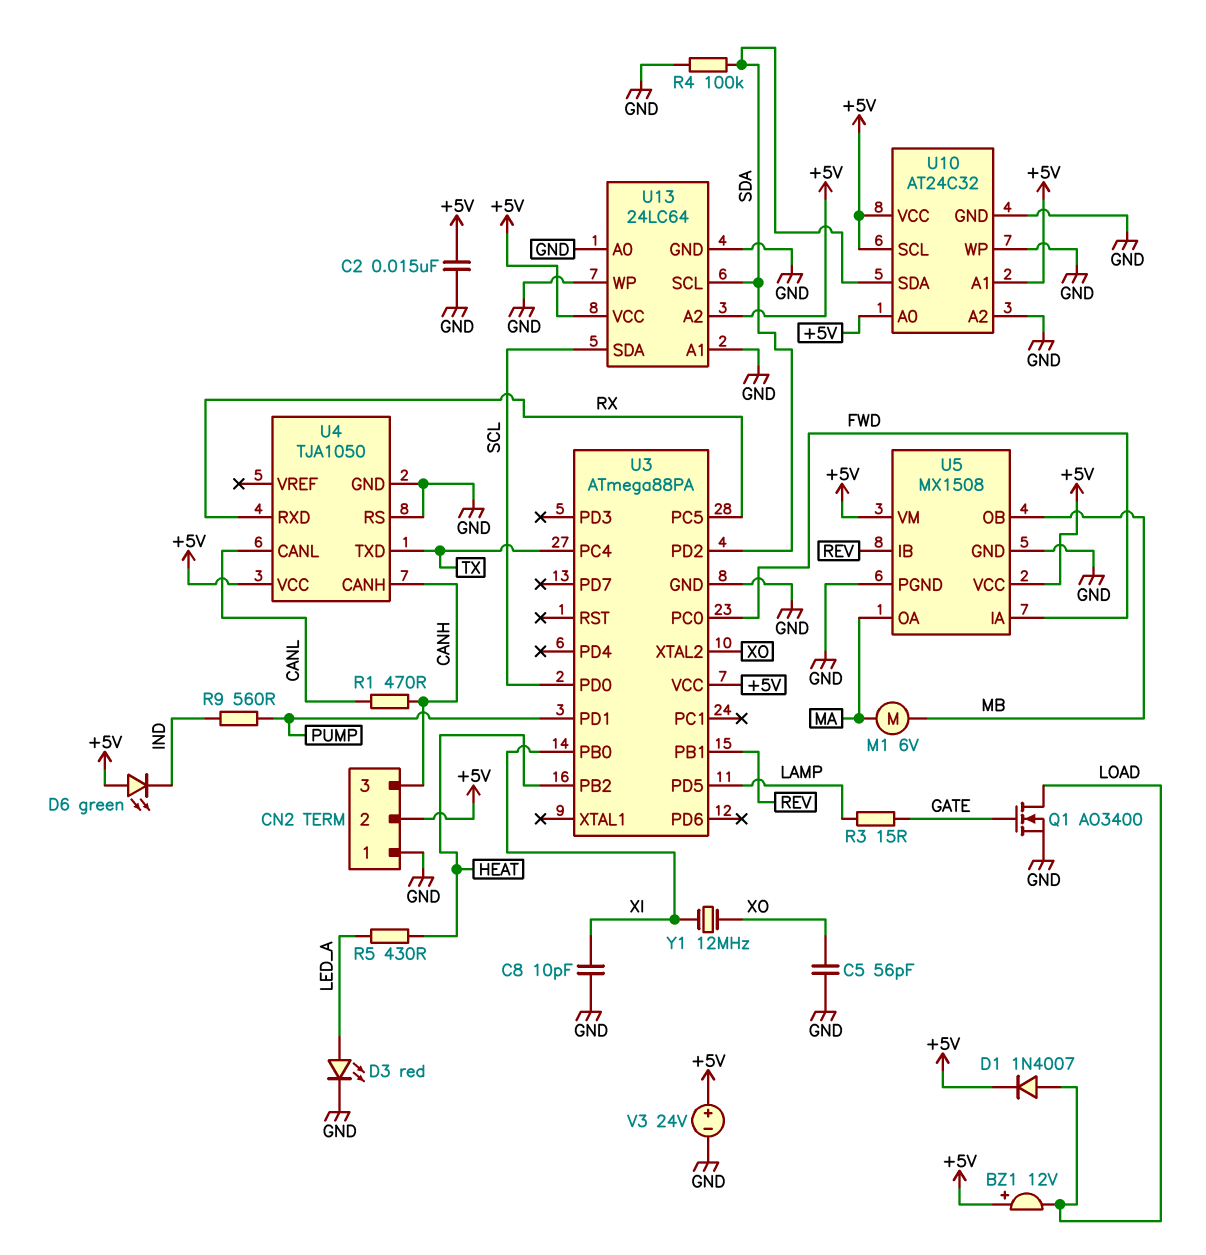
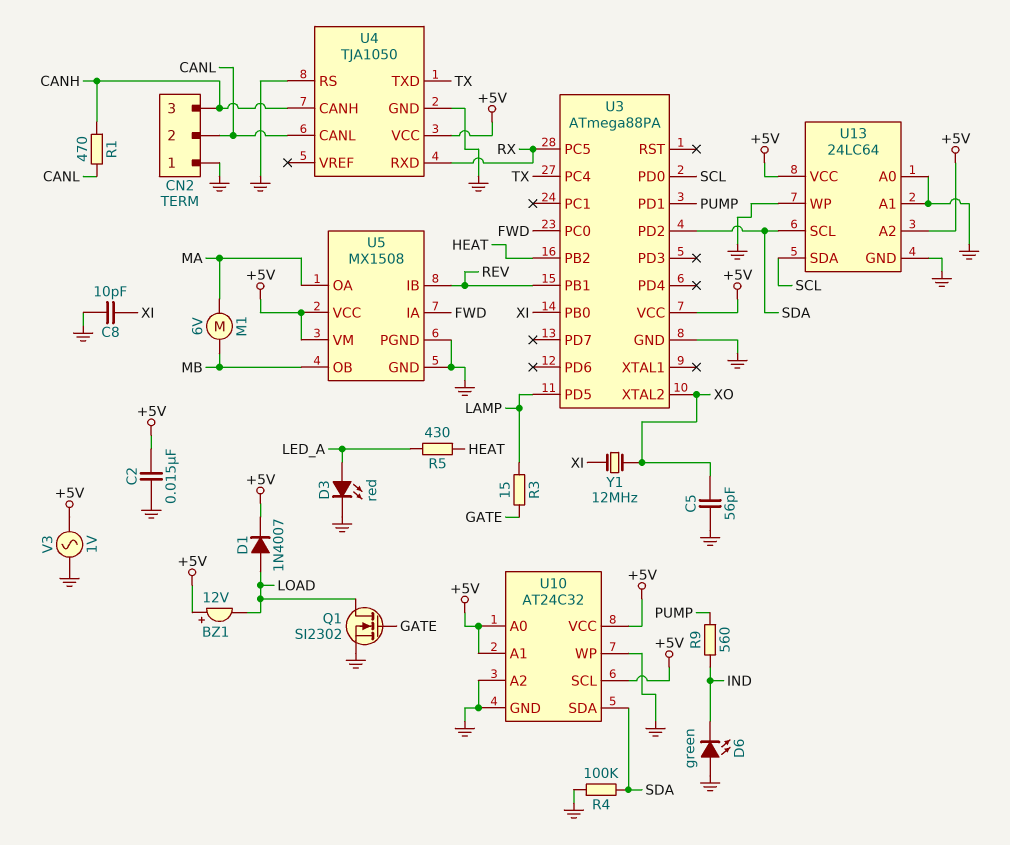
CN2 pin 2: +5V -> CANL
D6: LED green (A +5V, K IND) -> LED green (A GND, K IND)
Q1: NMOS AO3400 (G GATE, D LOAD, S GND) -> NMOS SI2302 (G GATE, D LOAD, S GND)
V3: 24V (plus +5V, minus GND) -> AC 1V (+5V, GND)

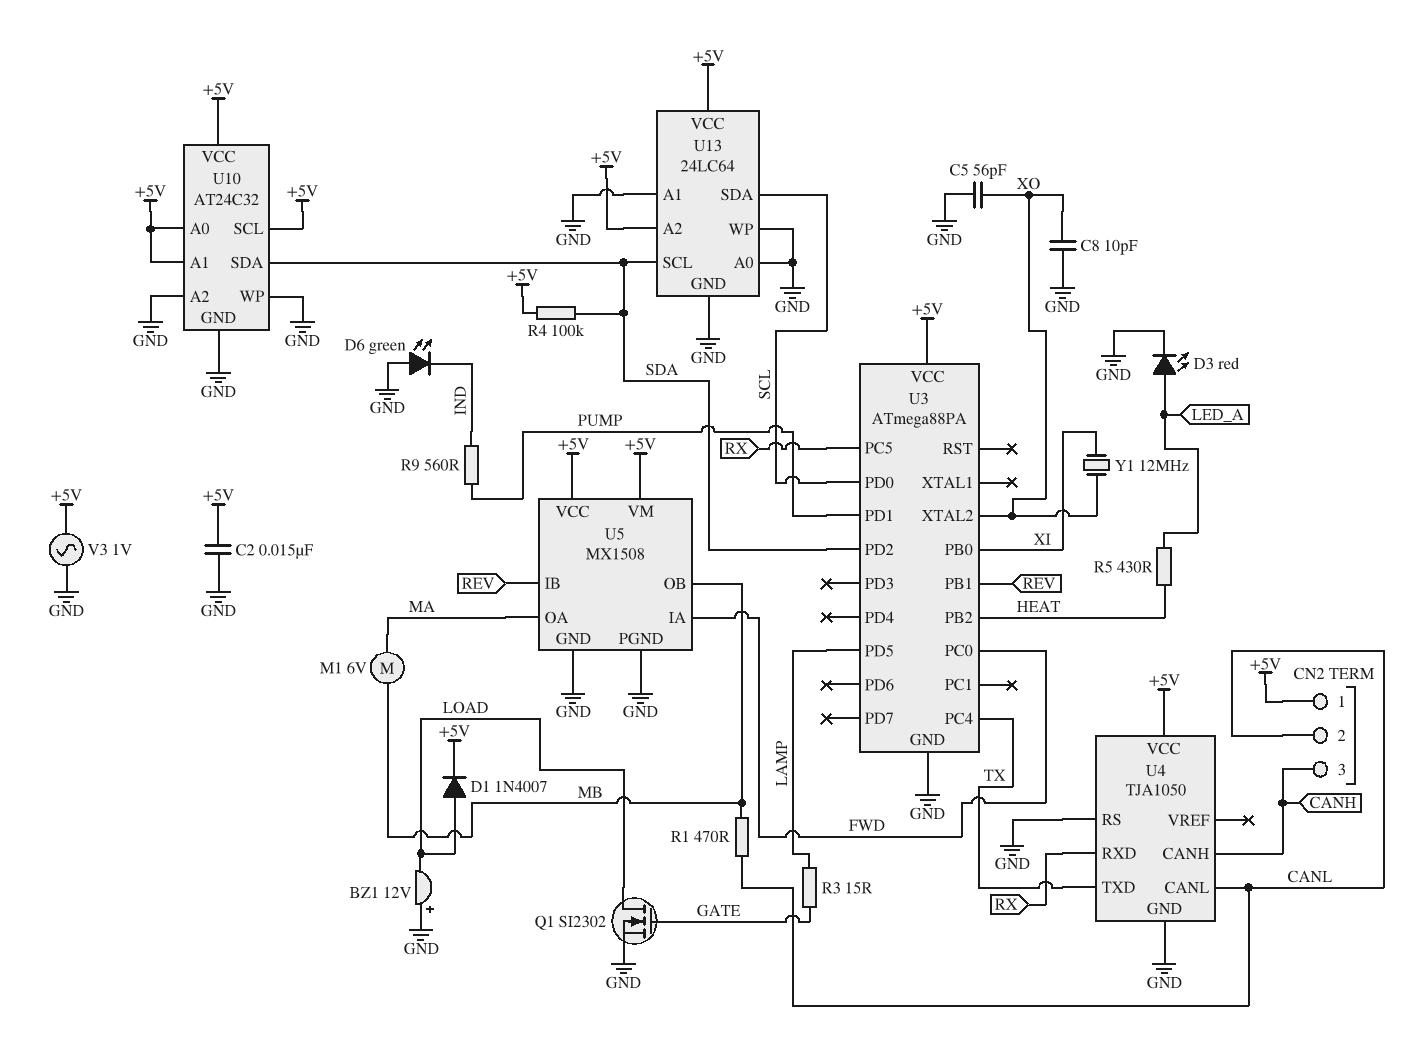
BZ1: buzzer 12V (plus +5V, minus LOAD) -> buzzer 12V (plus GND, minus LOAD)
C8: 10pF (GND, XI) -> 10pF (GND, XO)
CN2 pin 1: GND -> +5V
R1: 470 (CANH, CANL) -> 470 (CANL, MB)
R4: 100k (GND, SDA) -> 100k (+5V, SDA)

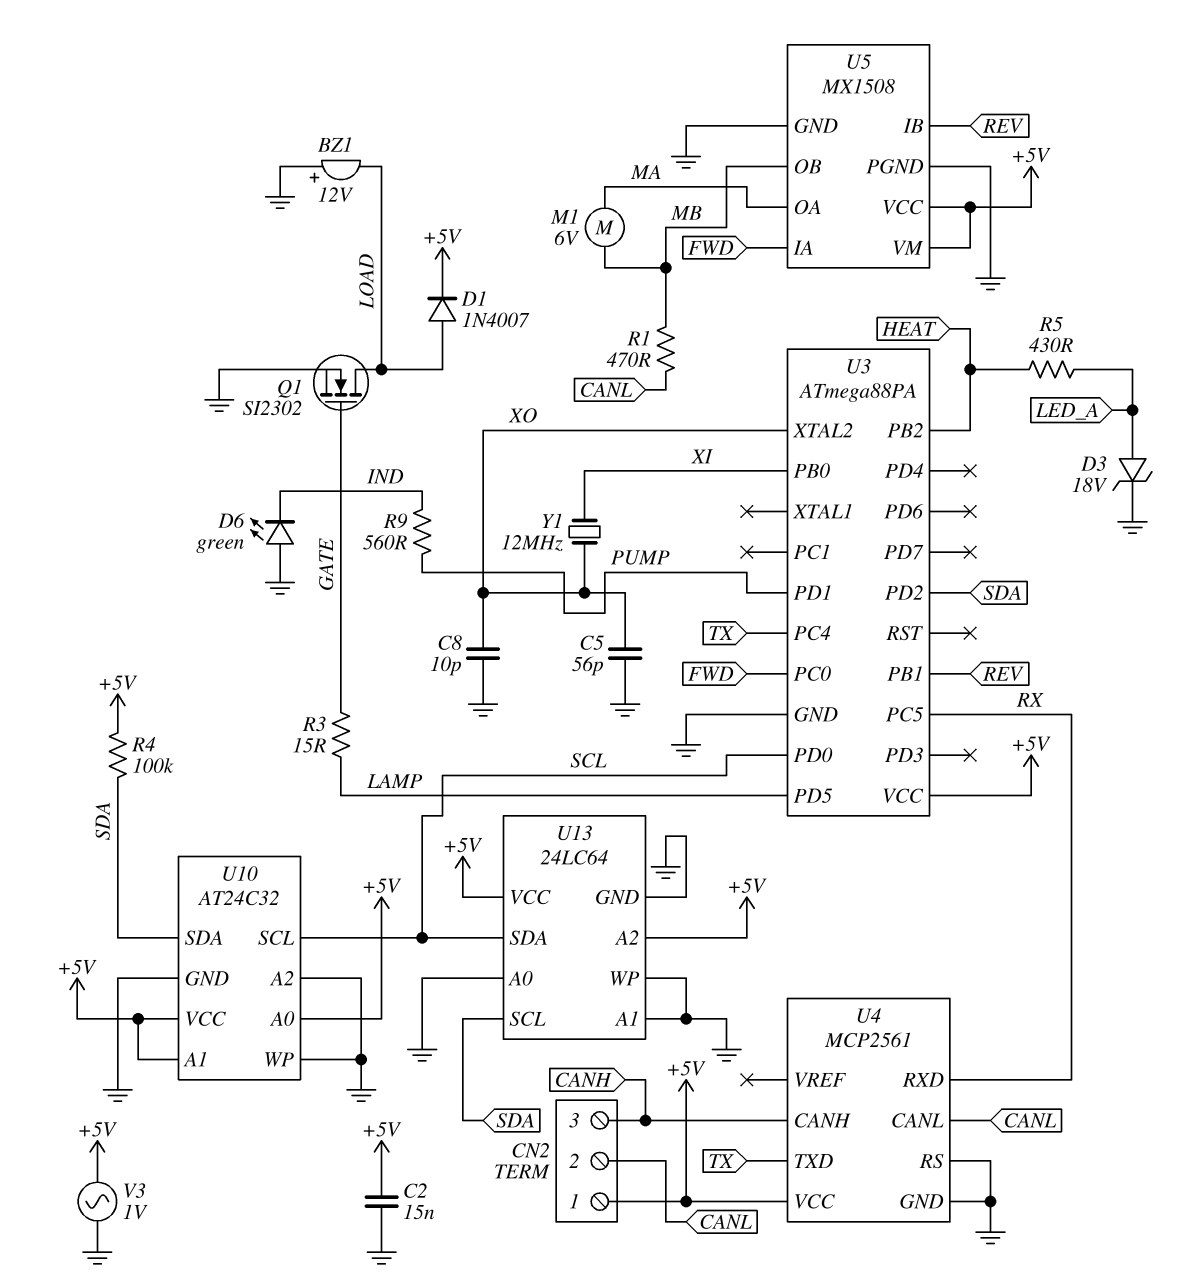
D3: LED red (A LED_A, K GND) -> zener 18V (A LED_A, K GND)
U4: TJA1050 -> MCP2561
U10 pin SCL: +5V -> SCL

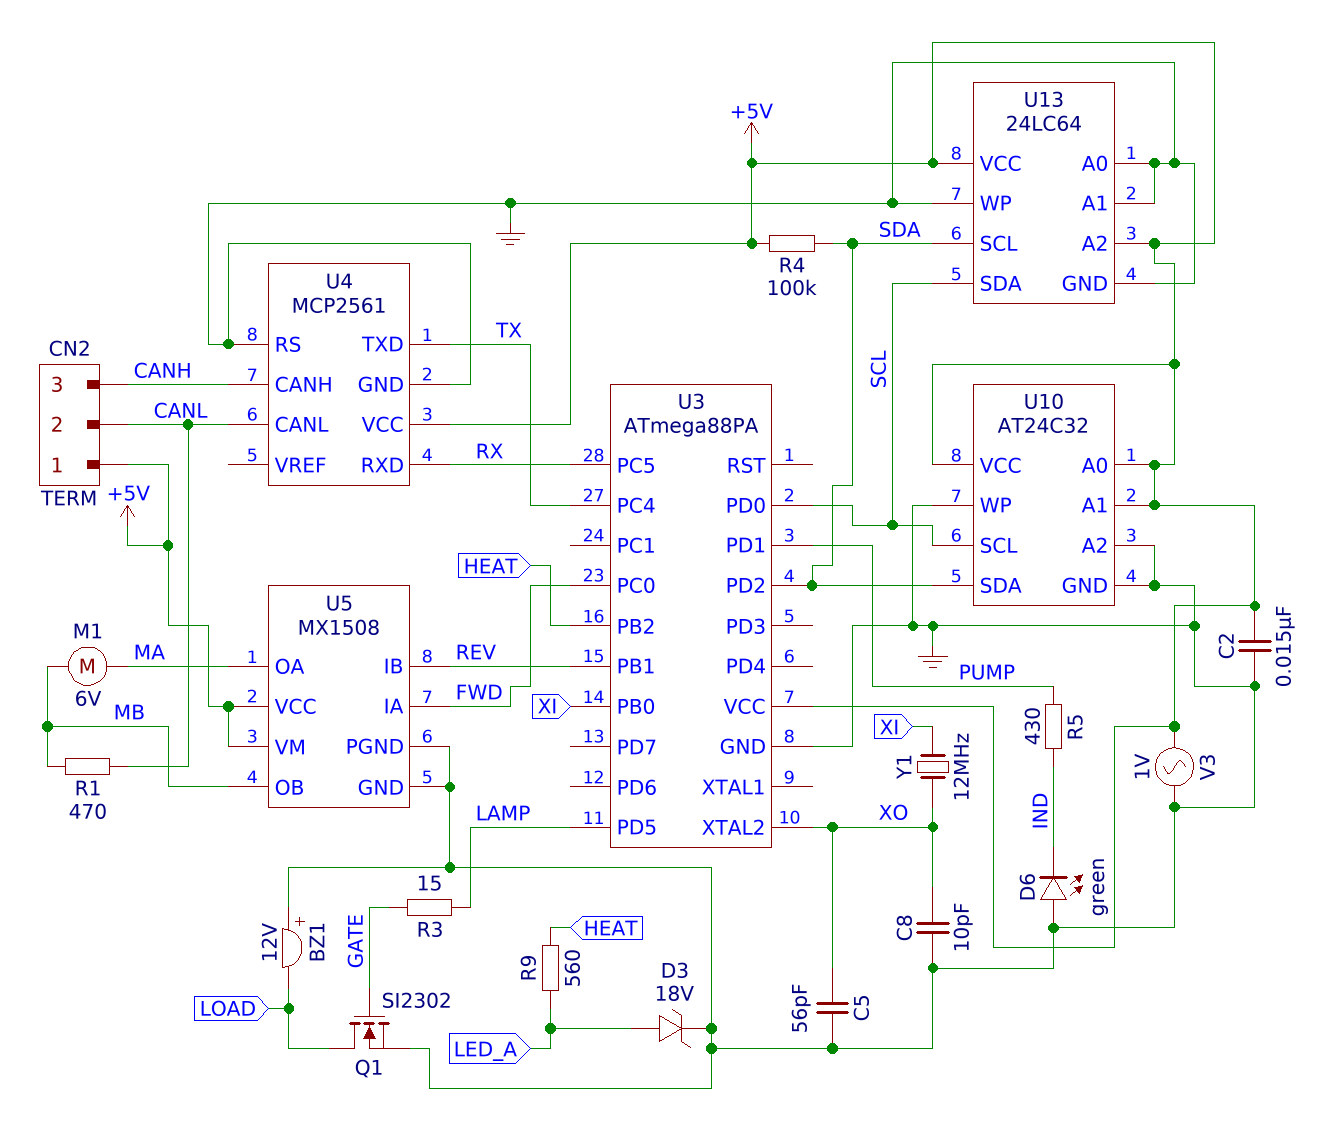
D1: diode 1N4007 (A LOAD, K +5V) -> none
R5: 430 (HEAT, LED_A) -> 430 (IND, PUMP)
R9: 560 (IND, PUMP) -> 560 (HEAT, LED_A)

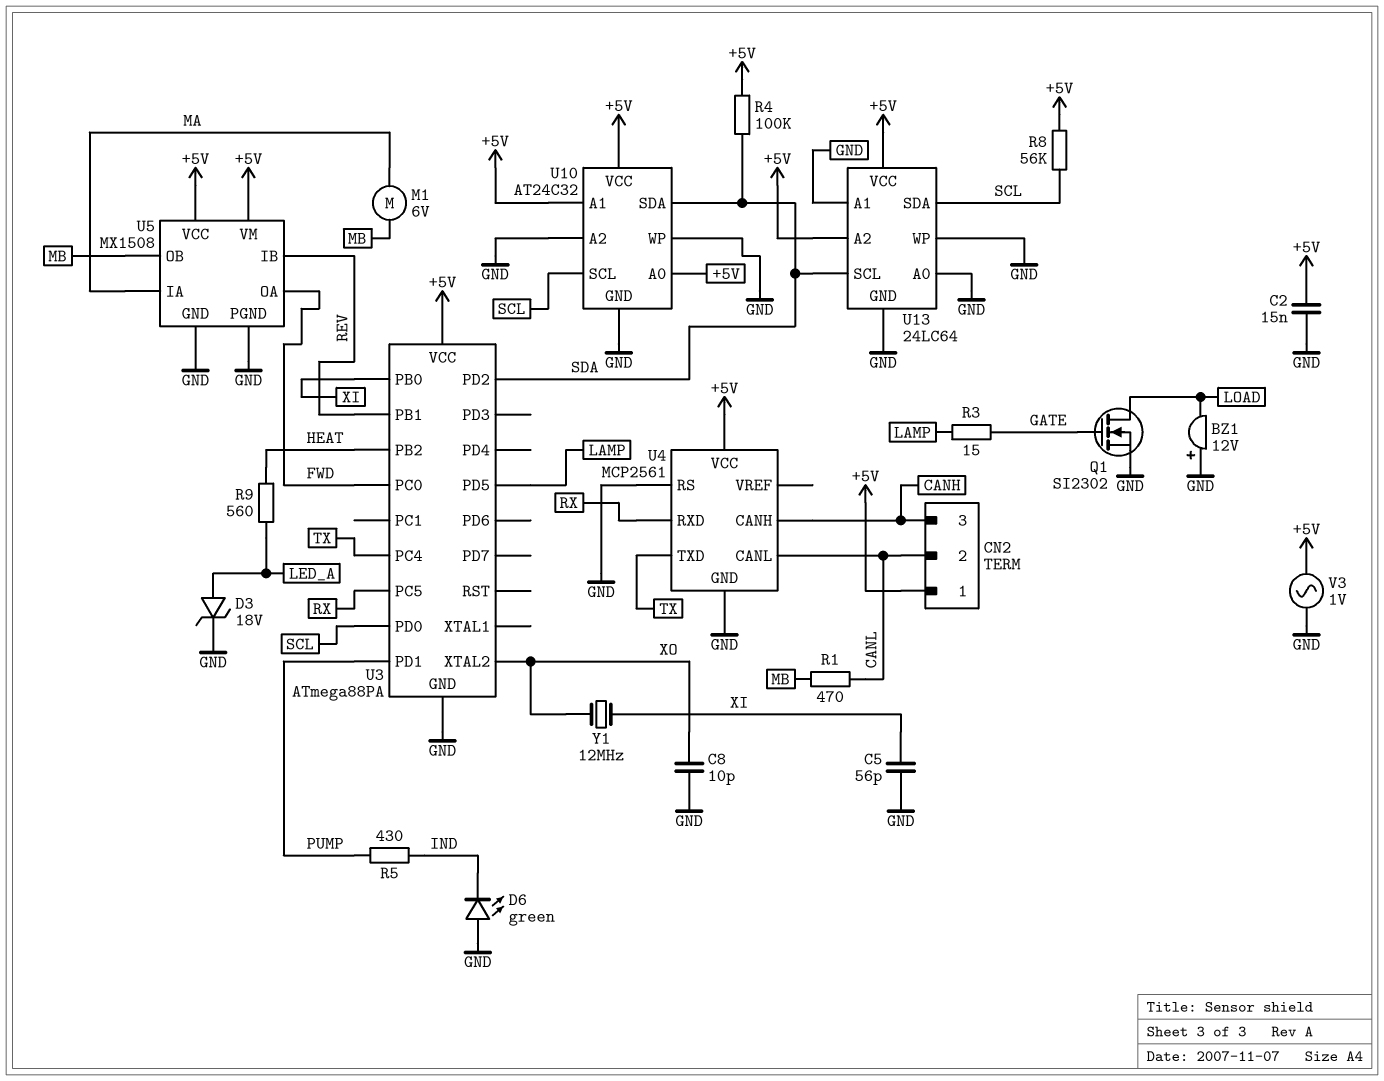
C5: 56pF (GND, XO) -> 56pF (GND, XI)
R8: none -> 56k (+5V, SCL)
U5 pin IA: FWD -> MA
U5 pin OA: MA -> FWD

